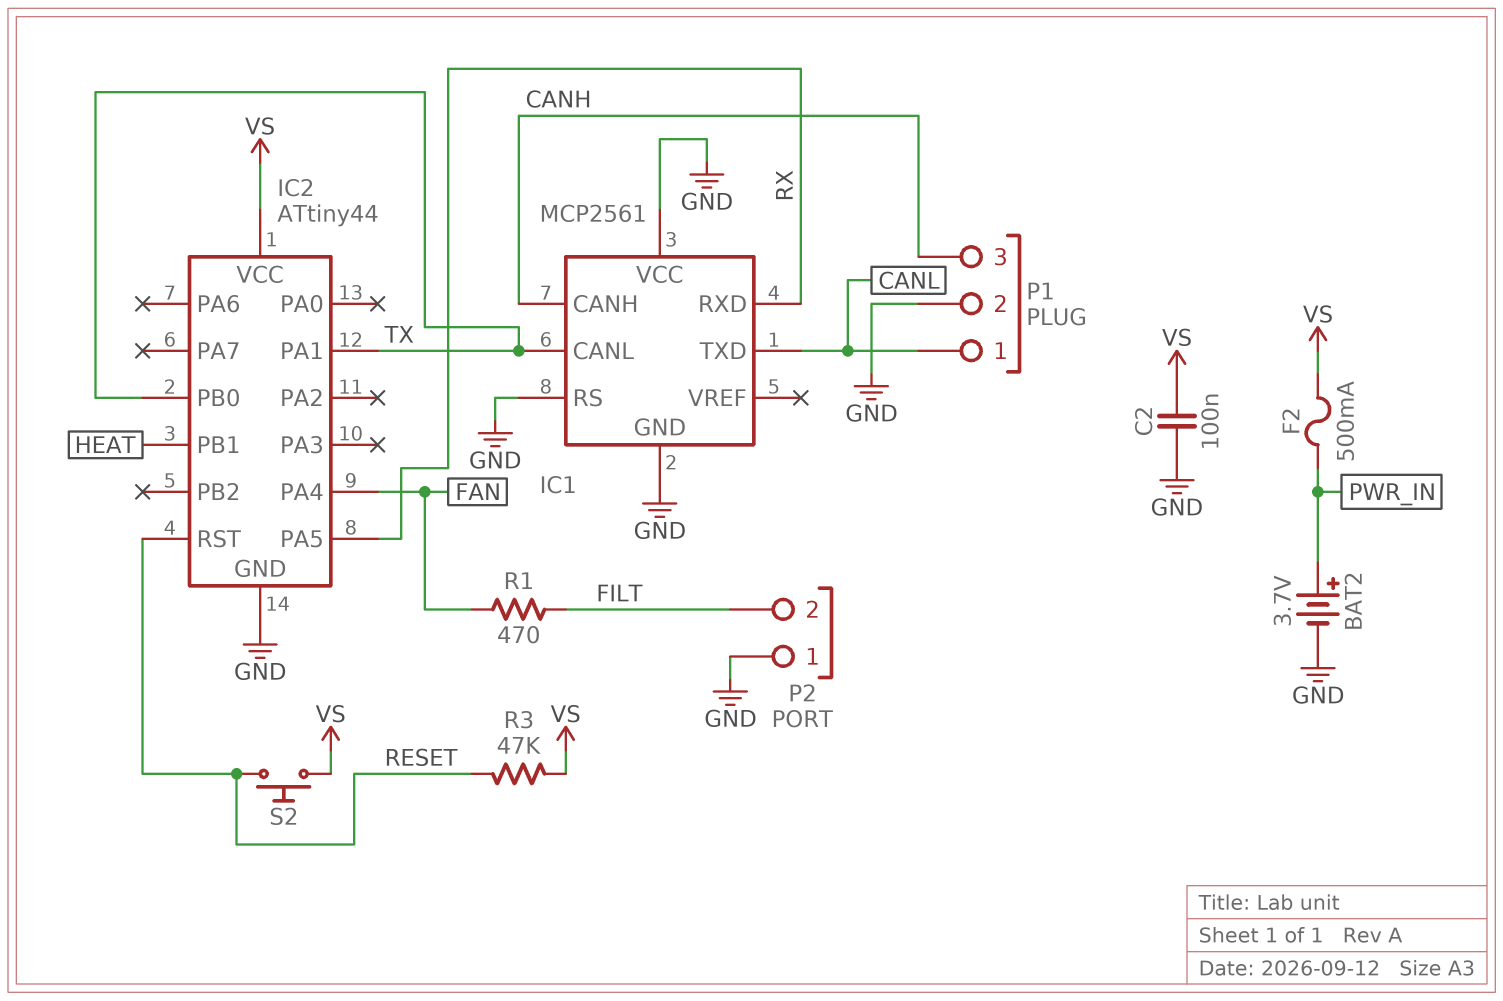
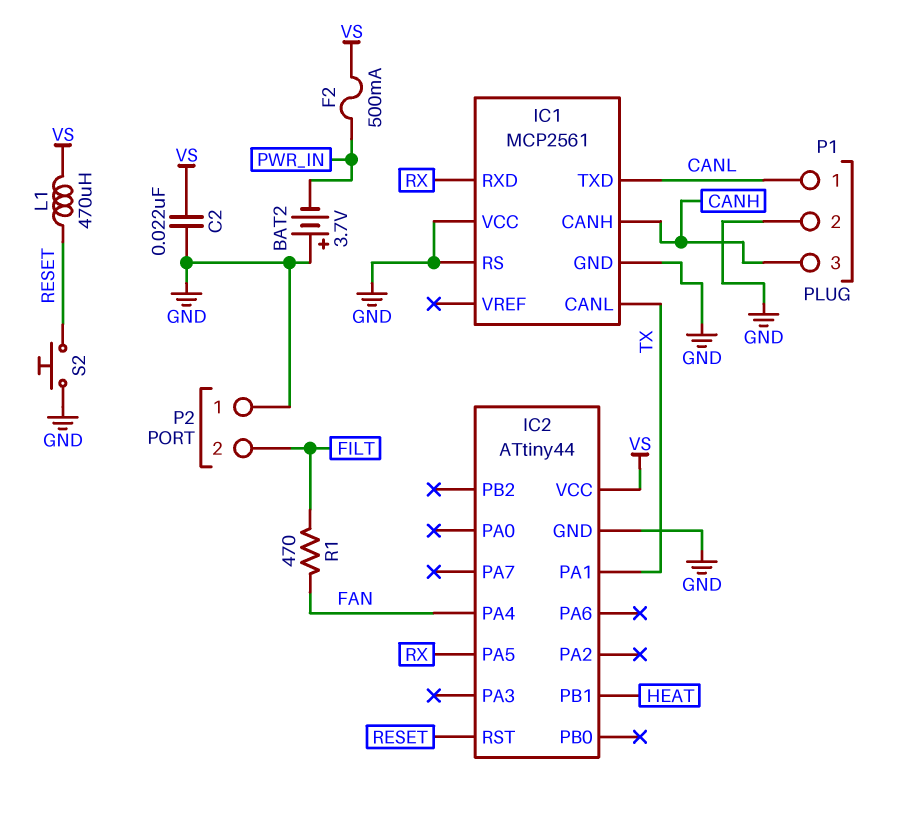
BAT2: 3.7V (plus PWR_IN, minus GND) -> 3.7V (plus GND, minus PWR_IN)
C2: 100nF (GND, VS) -> 22nF (GND, VS)
IC2 pin PB0: TX -> none
L1: none -> 470uH (RESET, VS)
R3: 47k (RESET, VS) -> none
S2: button (RESET, VS) -> button (GND, RESET)

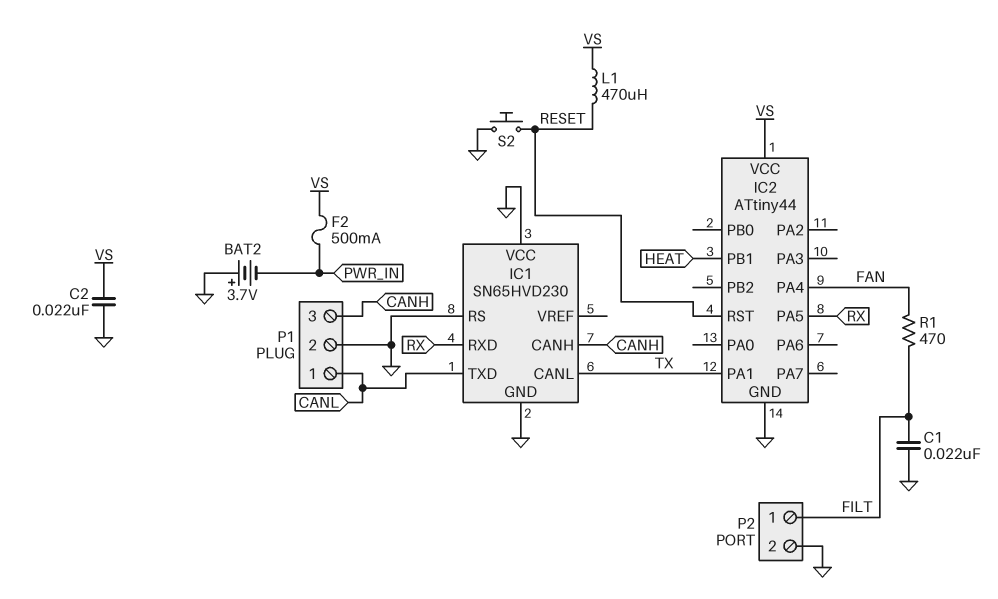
C1: none -> 22nF (FILT, GND)
IC1: MCP2561 -> SN65HVD230
P2 pin 1: GND -> FILT
P2 pin 2: FILT -> GND

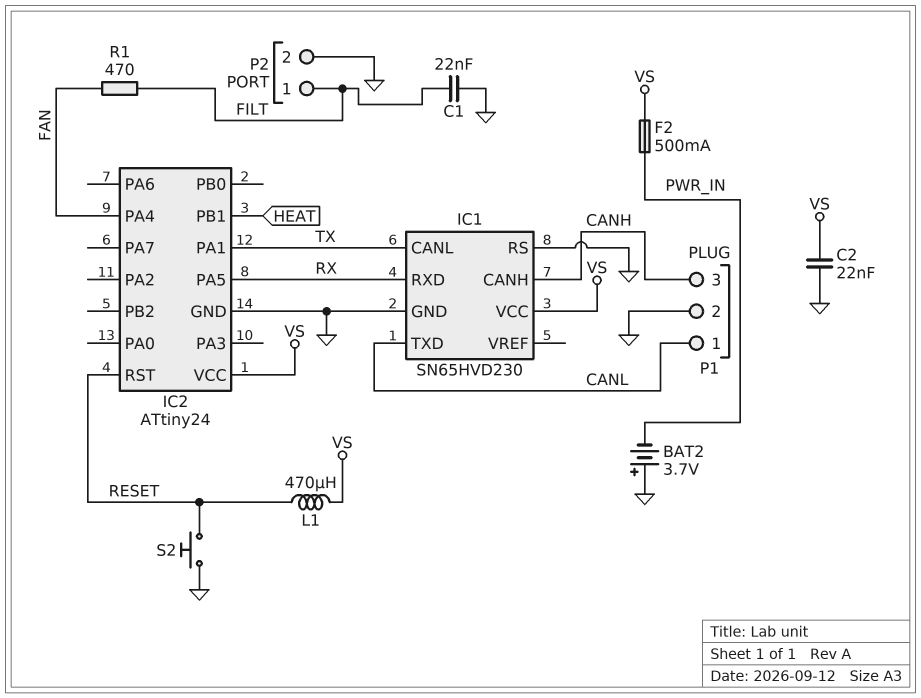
IC1 pin VCC: GND -> VS
IC2: ATtiny44 -> ATtiny24

